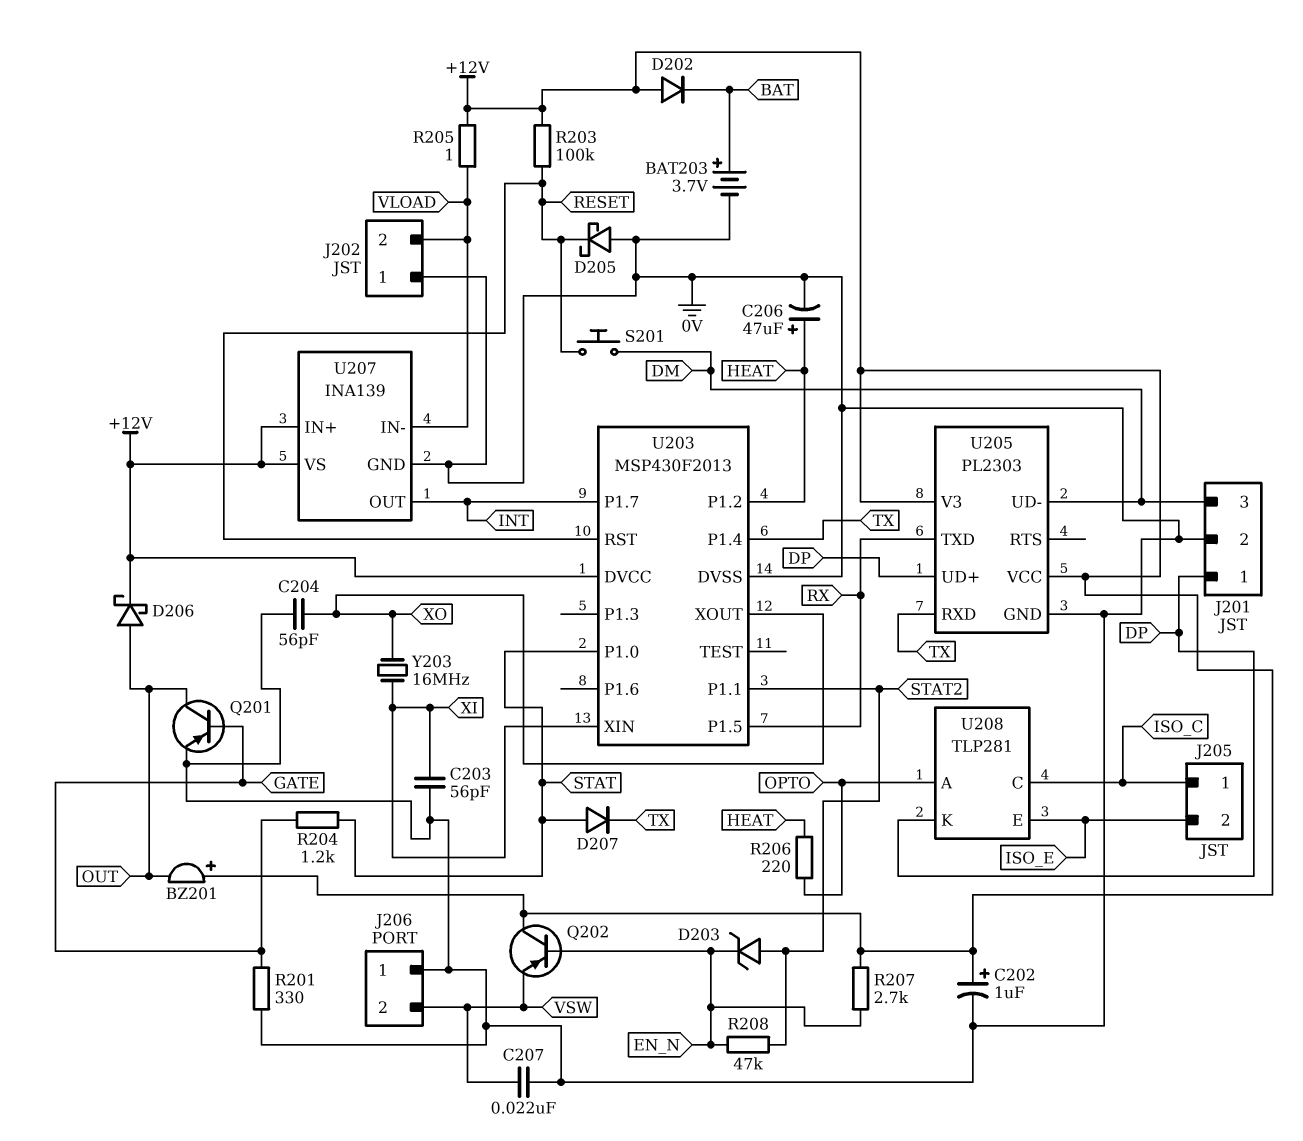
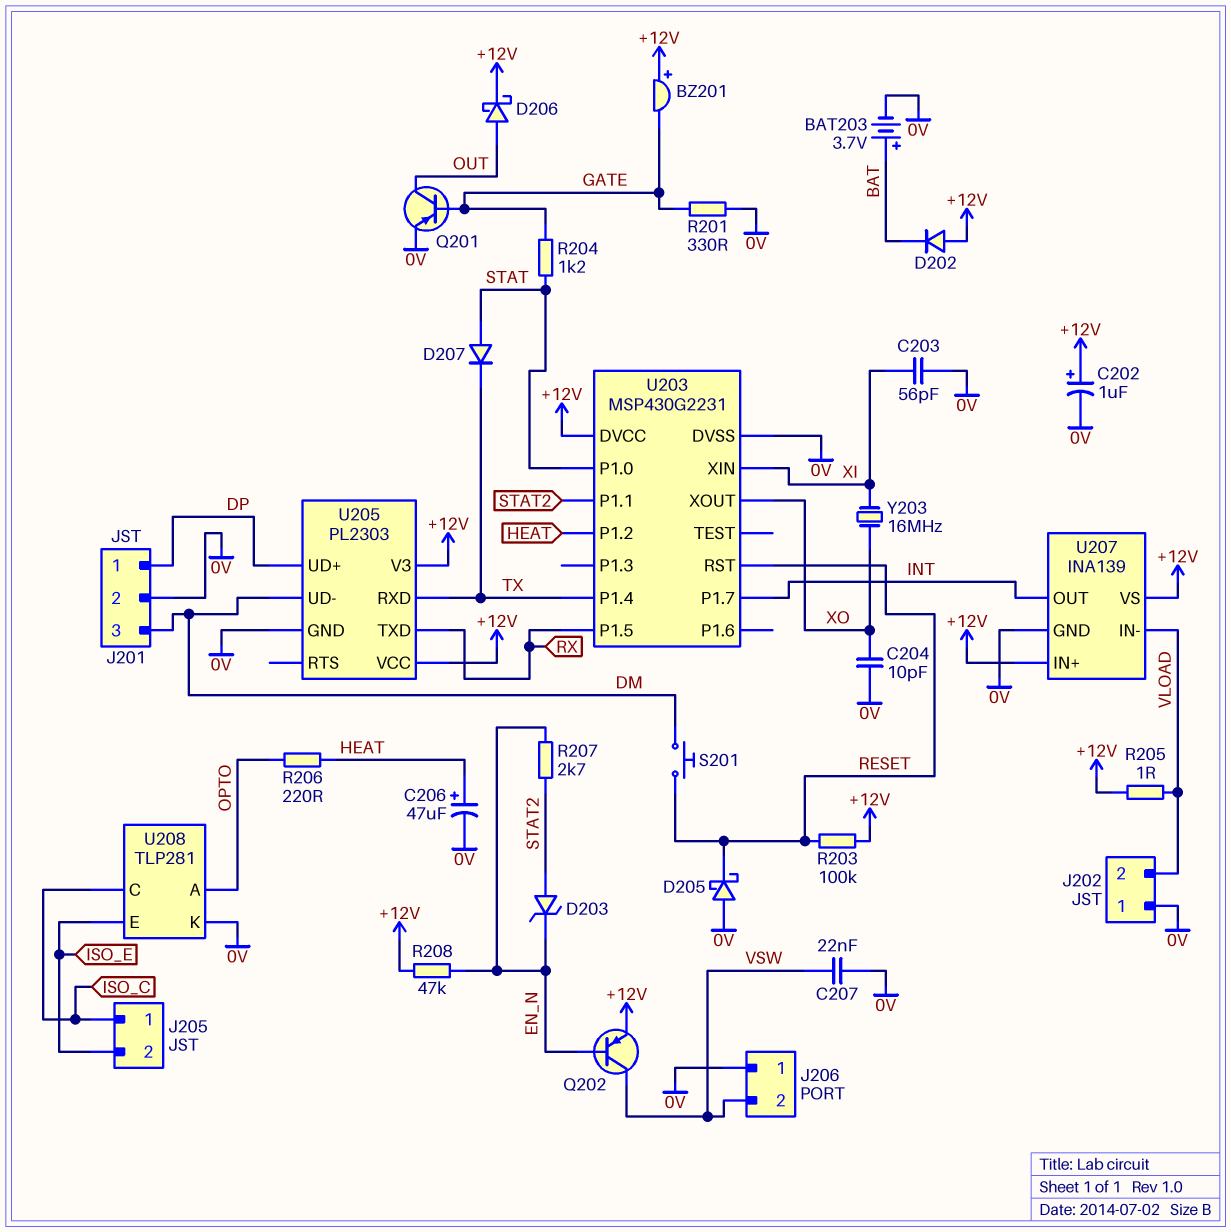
BZ201: buzzer (plus +12V, minus OUT) -> buzzer (plus +12V, minus GATE)
C204: 56pF (0V, XO) -> 10pF (0V, XO)
Q202: PNP (B EN_N, C +12V, E VSW) -> PNP (B EN_N, C VSW, E +12V)
R207: 2.7k (+12V, EN_N) -> 2.7k (EN_N, STAT2)
R208: 47k (EN_N, STAT2) -> 47k (+12V, EN_N)
U203: MSP430F2013 -> MSP430G2231
U208 pin K: DP -> 0V

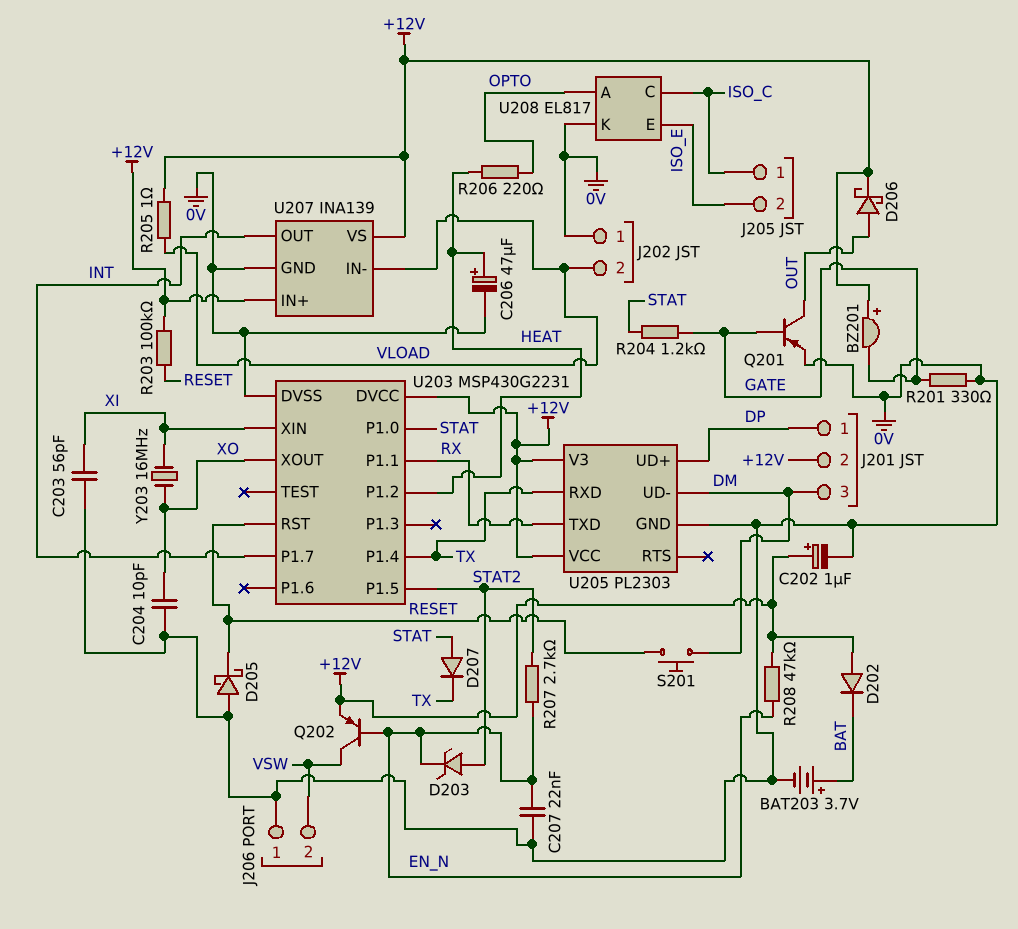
C207: 22nF (0V, VSW) -> 22nF (0V, EN_N)
J201 pin 2: 0V -> +12V
U203 pin P1.1: STAT2 -> RX
U203 pin P1.5: RX -> STAT2
U208: TLP281 -> EL817

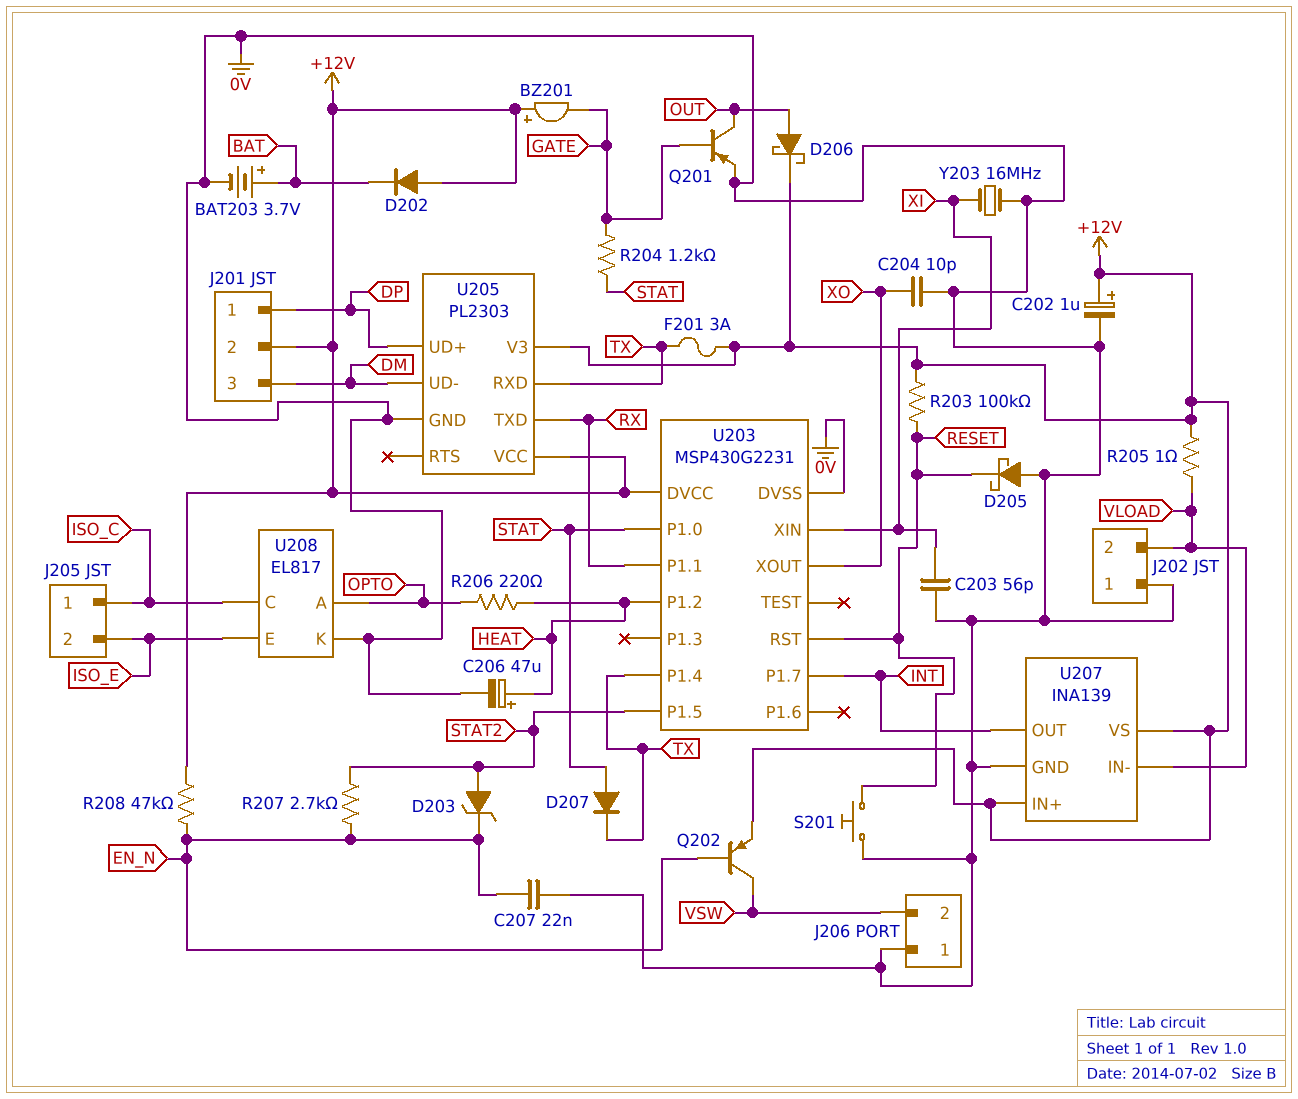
F201: none -> 3A (+12V, TX)
R201: 330 (0V, GATE) -> none
S201: button (DM, RESET) -> button (0V, RESET)
Y203: 16MHz (XI, XO) -> 16MHz (0V, XI)

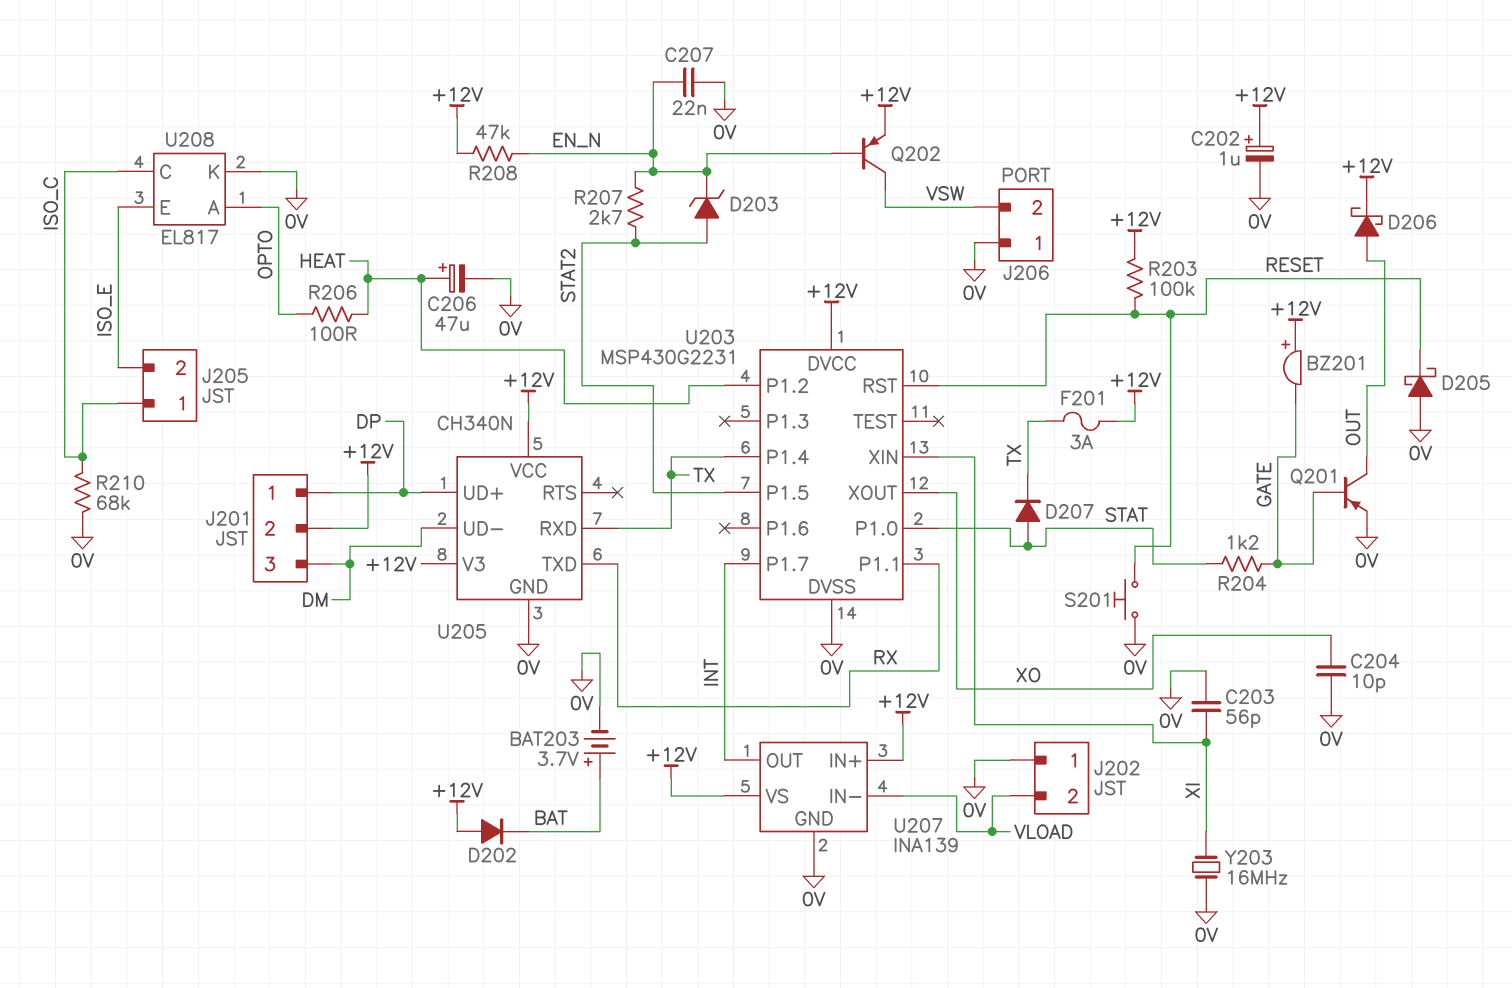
R205: 1 (+12V, VLOAD) -> none
R206: 220 (HEAT, OPTO) -> 100 (HEAT, OPTO)
R210: none -> 68k (0V, ISO_C)
U205: PL2303 -> CH340N

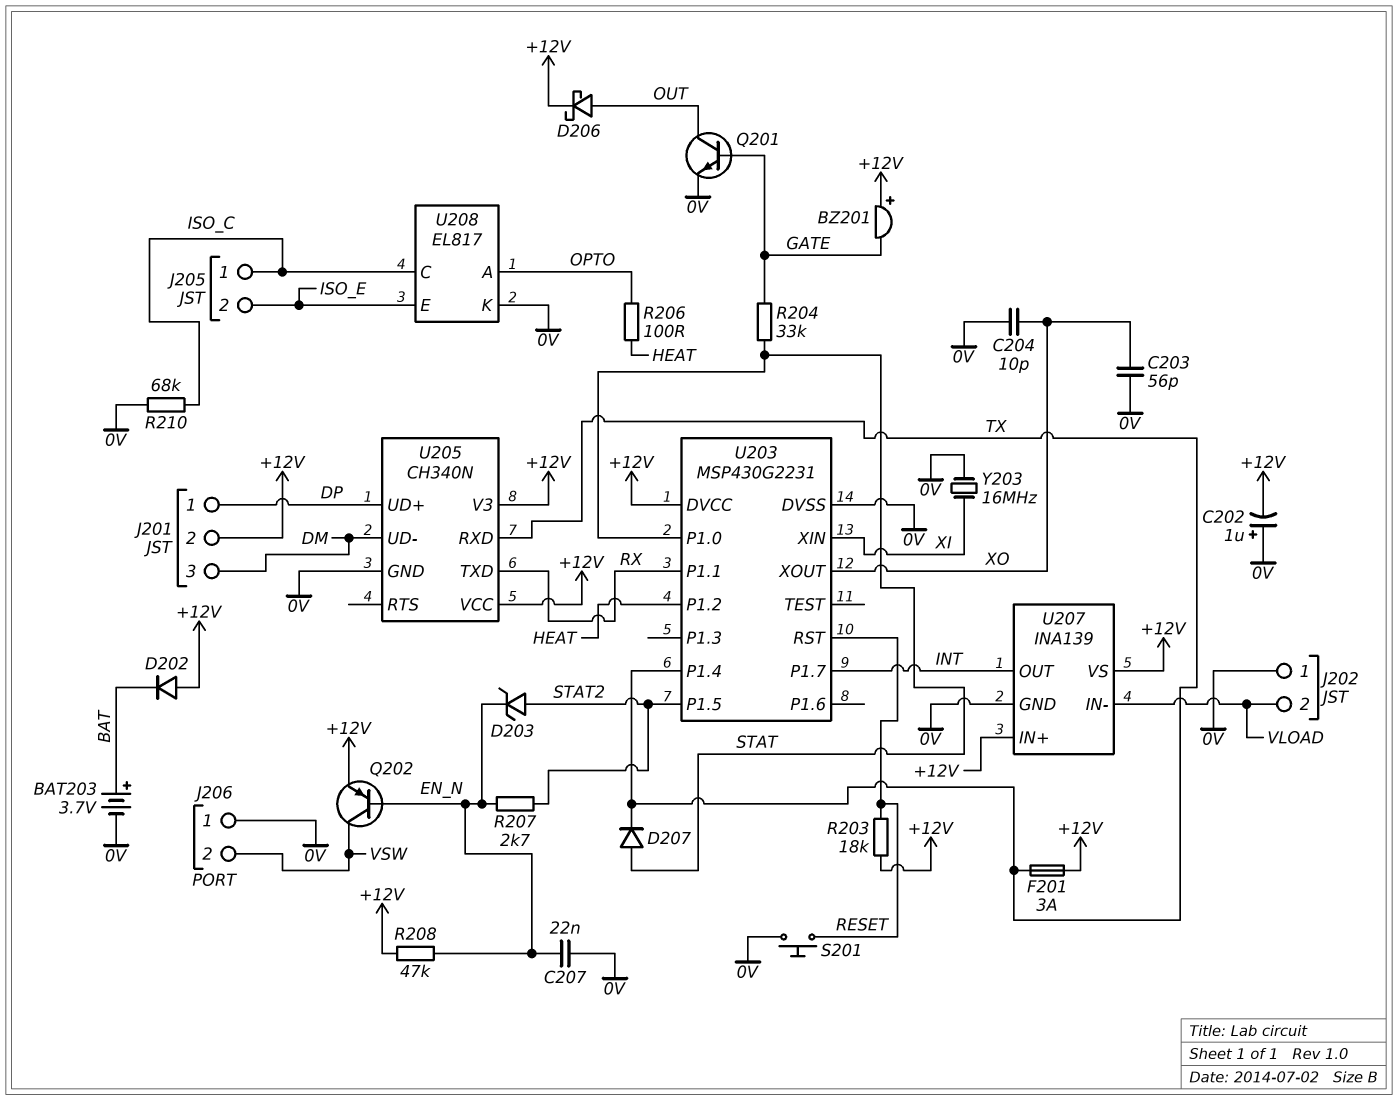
C202: 1uF (plus +12V, minus 0V) -> 1uF (plus 0V, minus +12V)
C203: 56pF (0V, XI) -> 56pF (0V, XO)
C206: 47uF (plus HEAT, minus 0V) -> none
D205: schottky (A 0V, K RESET) -> none
Q201: PNP (B GATE, C OUT, E 0V) -> NPN (B GATE, C OUT, E 0V)
R203: 100k (+12V, RESET) -> 18k (+12V, RESET)
R204: 1.2k (GATE, STAT) -> 33k (GATE, STAT)

